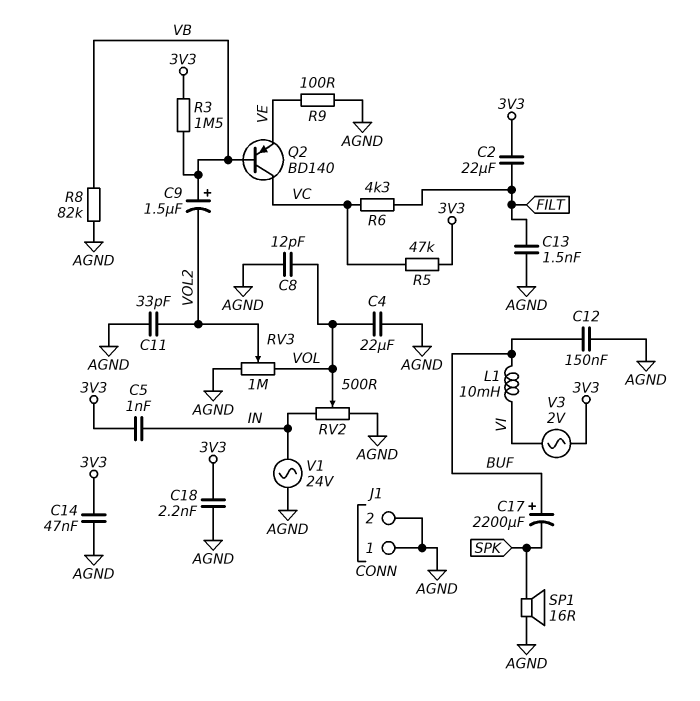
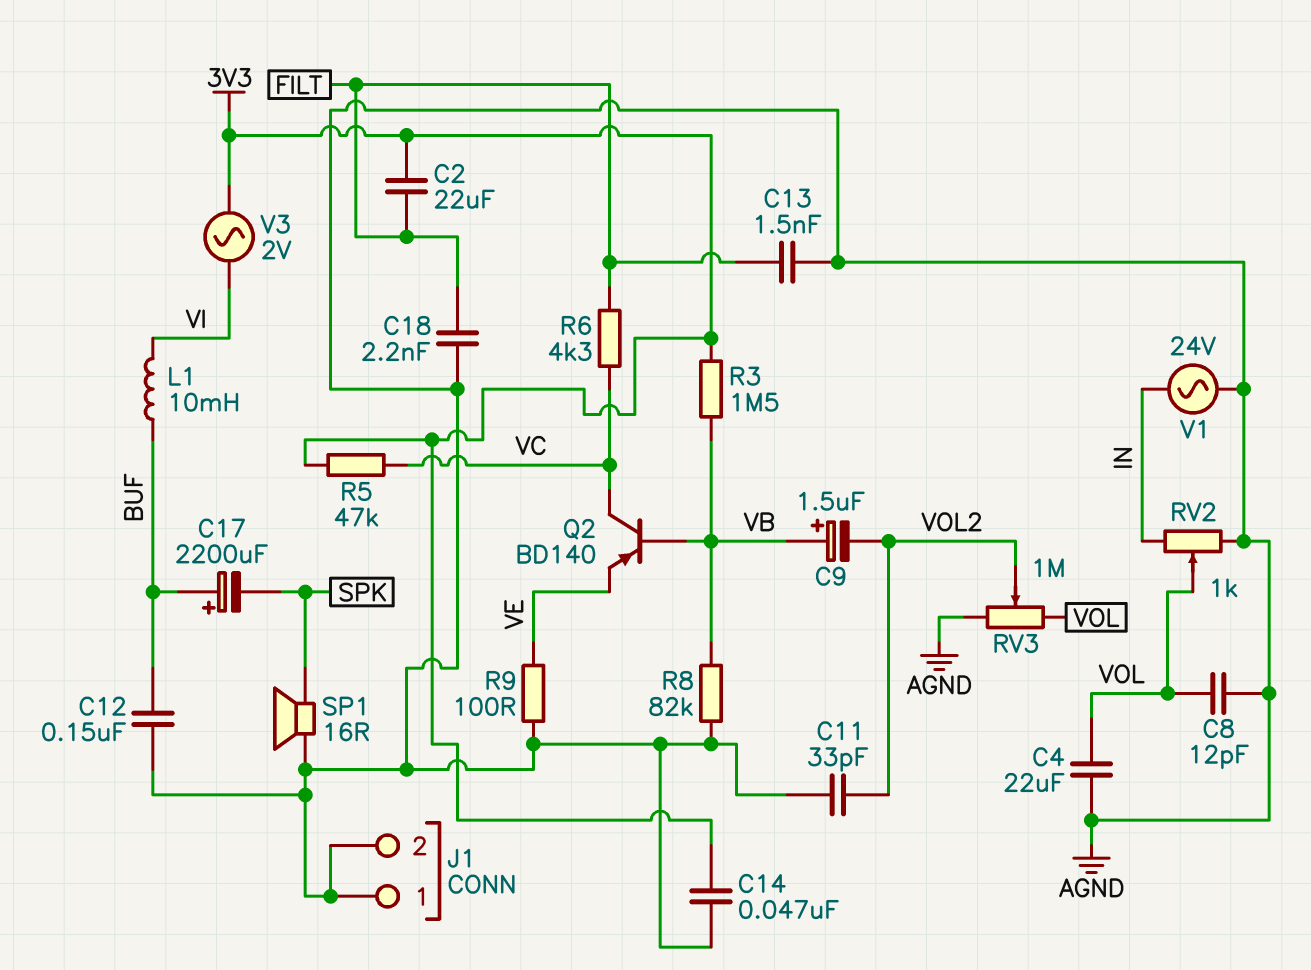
C5: 1nF (3V3, IN) -> none
C18: 2.2nF (3V3, AGND) -> 2.2nF (AGND, FILT)
RV2: 500 (AGND, IN, wiper VOL) -> 1k (AGND, IN, wiper VOL)

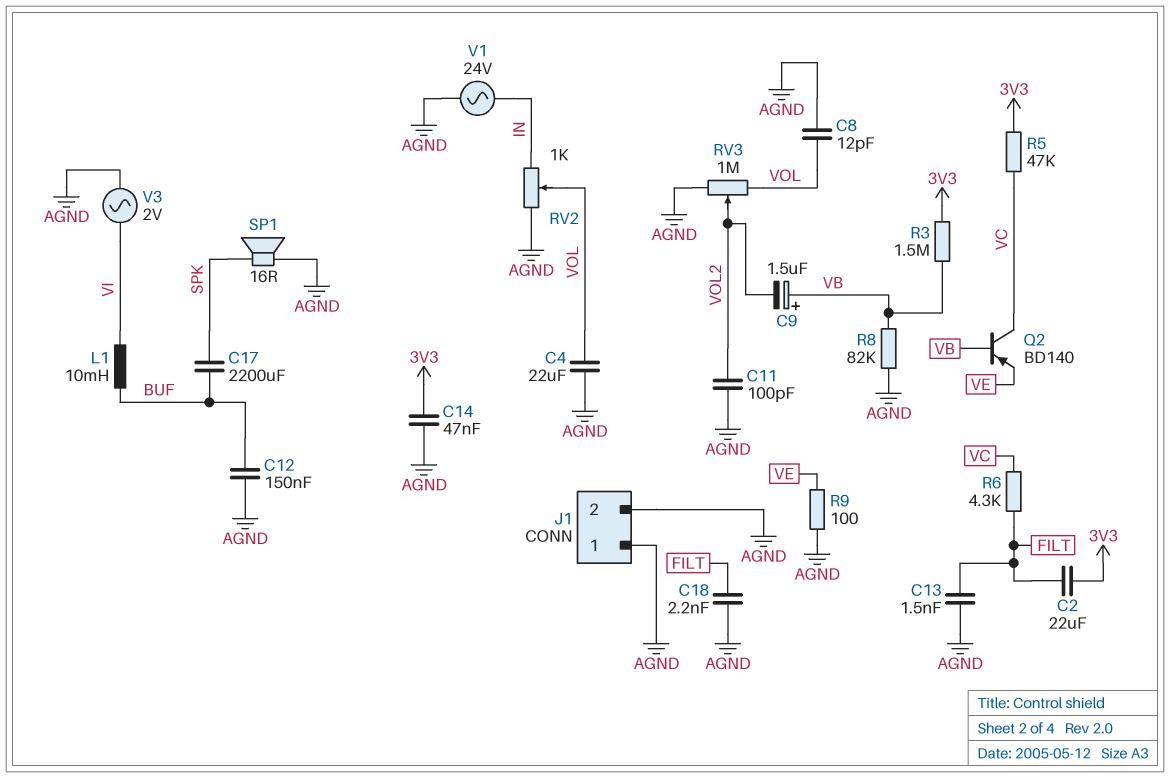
C11: 33pF (AGND, VOL2) -> 100pF (AGND, VOL2)
C17: 2200uF (plus BUF, minus SPK) -> 2200uF (BUF, SPK)
V3: AC 2V (3V3, VI) -> AC 2V (AGND, VI)

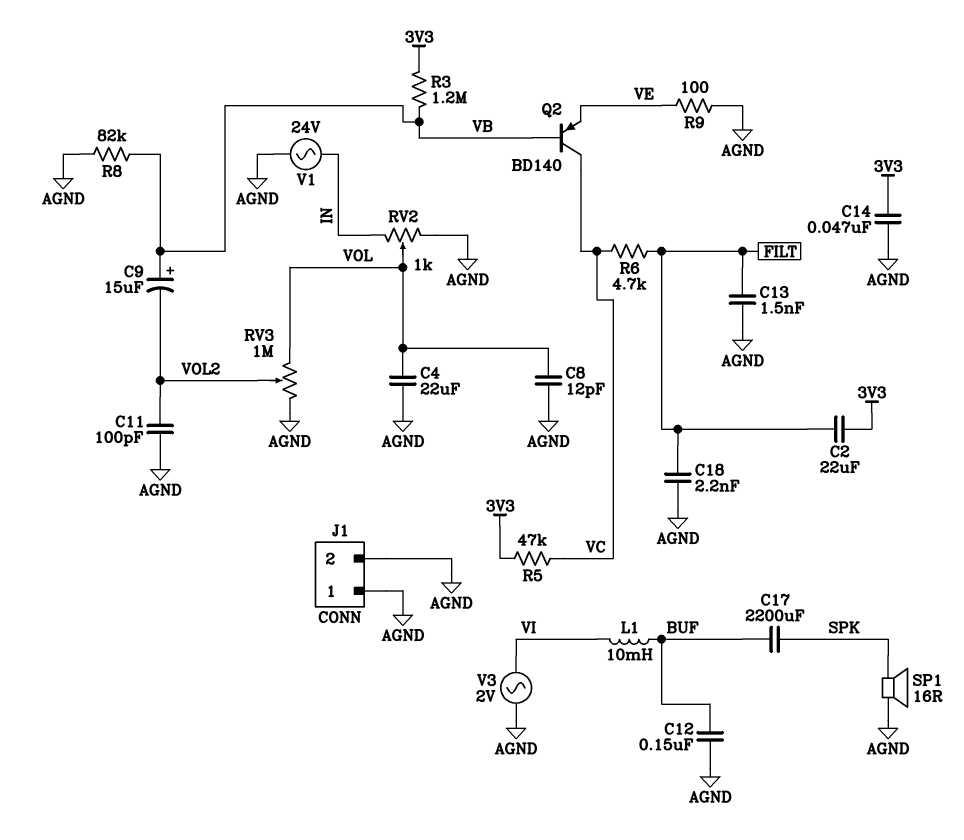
C9: 1.5uF (plus VB, minus VOL2) -> 15uF (plus VB, minus VOL2)
R3: 1.5M (3V3, VB) -> 1.2M (3V3, VB)
R6: 4.3k (FILT, VC) -> 4.7k (FILT, VC)

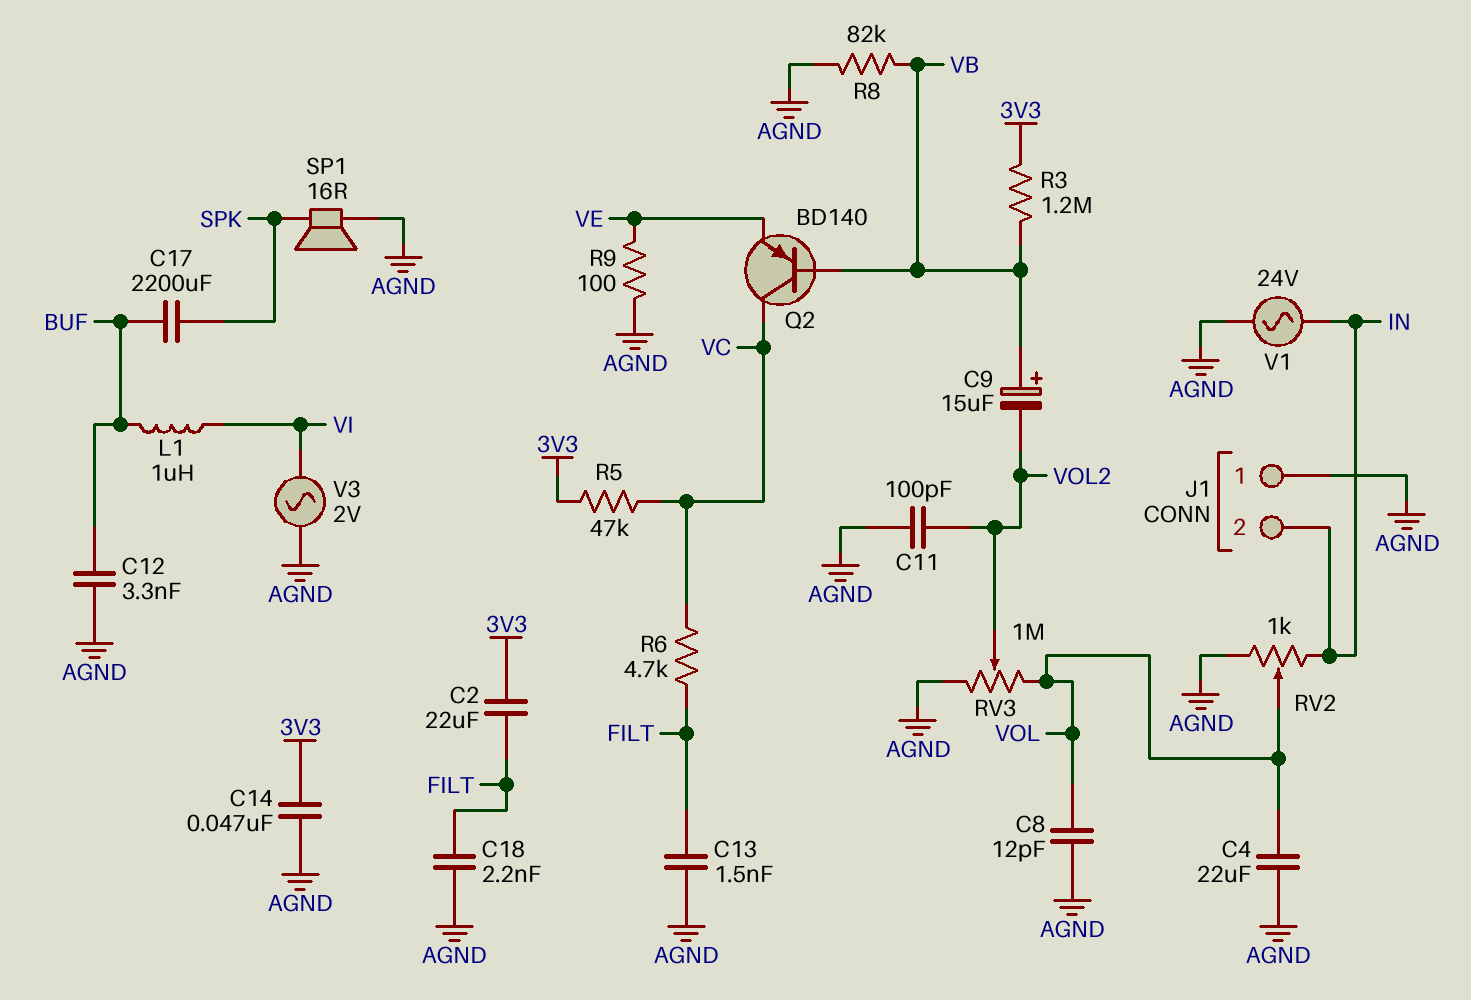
C12: 150nF (AGND, BUF) -> 3.3nF (AGND, BUF)
J1 pin 2: AGND -> IN
L1: 10mH (BUF, VI) -> 1uH (BUF, VI)

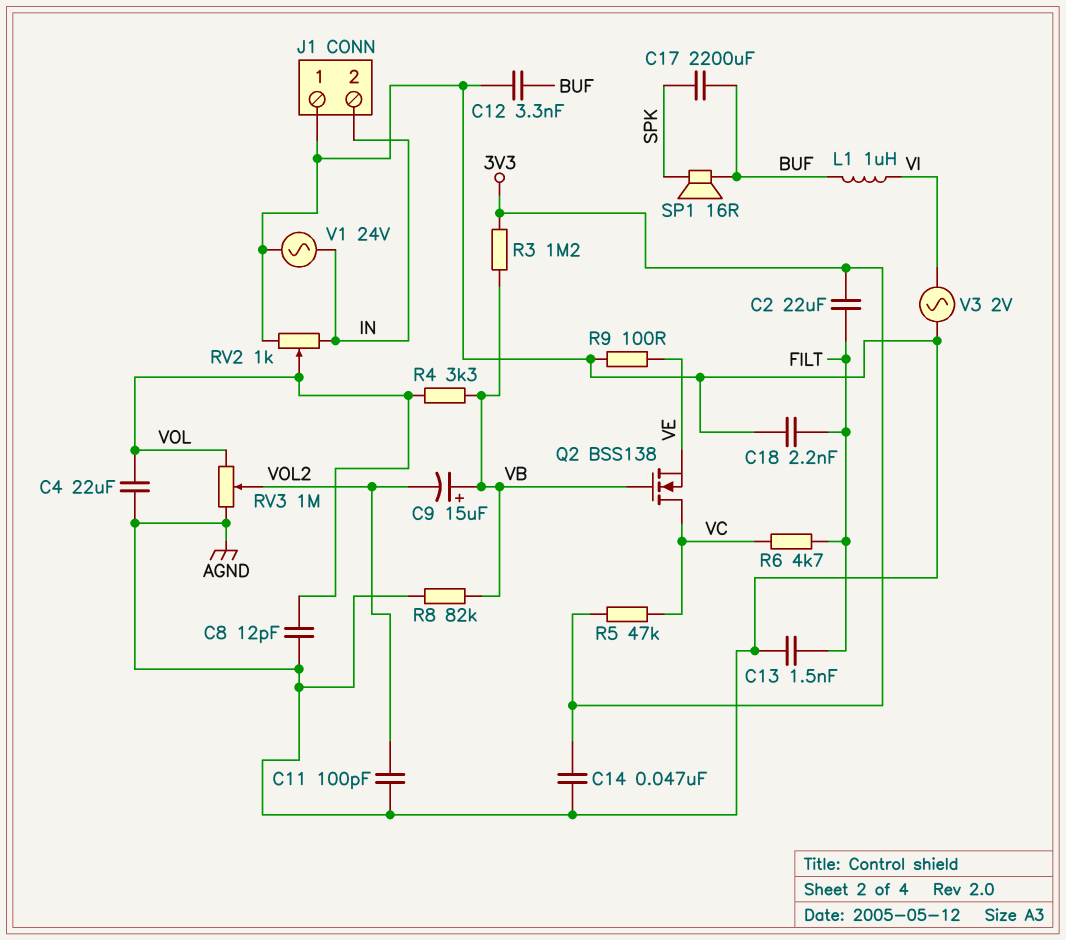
Q2: PNP BD140 (B VB, C VC, E VE) -> NMOS BSS138 (G VB, D VC, S VE)
R4: none -> 3.3k (VB, VOL)
SP1: speaker 16R (AGND, SPK) -> speaker 16R (BUF, SPK)

